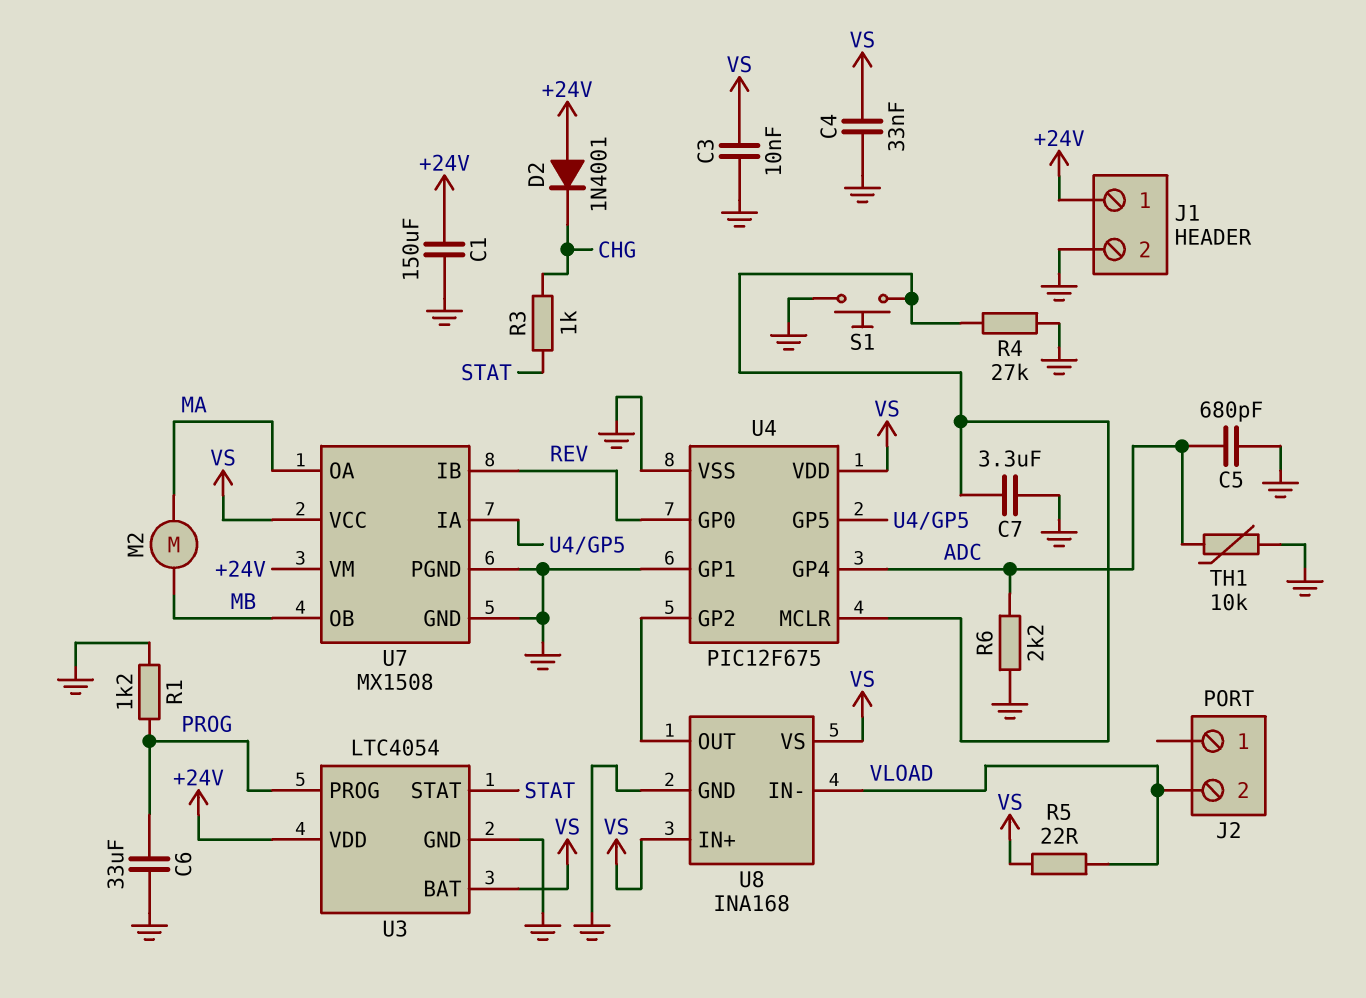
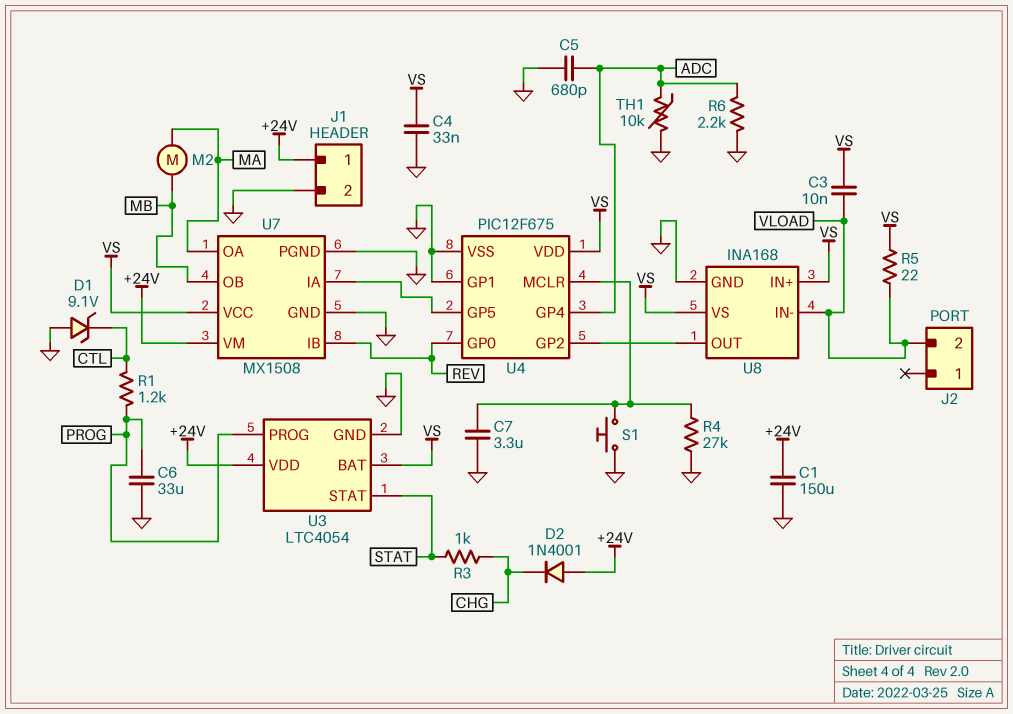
C3: 10nF (GND, VS) -> 10nF (VLOAD, VS)
D1: none -> zener 9.1V (A GND, K CTL)
R1: 1.2k (GND, PROG) -> 1.2k (CTL, PROG)

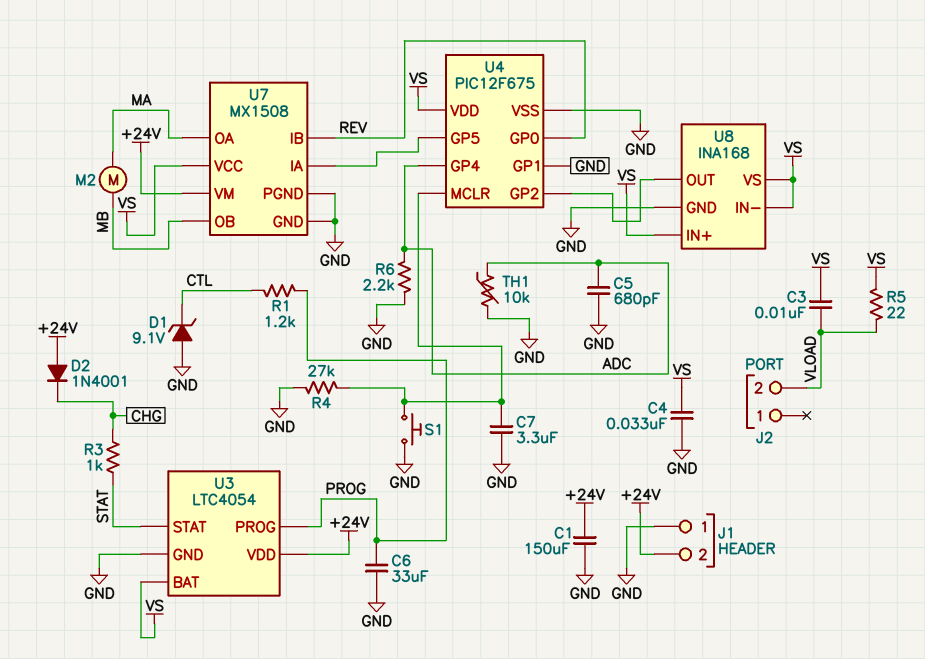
J1 pin 1: +24V -> GND
J1 pin 2: GND -> +24V
U8 pin IN-: VLOAD -> VS

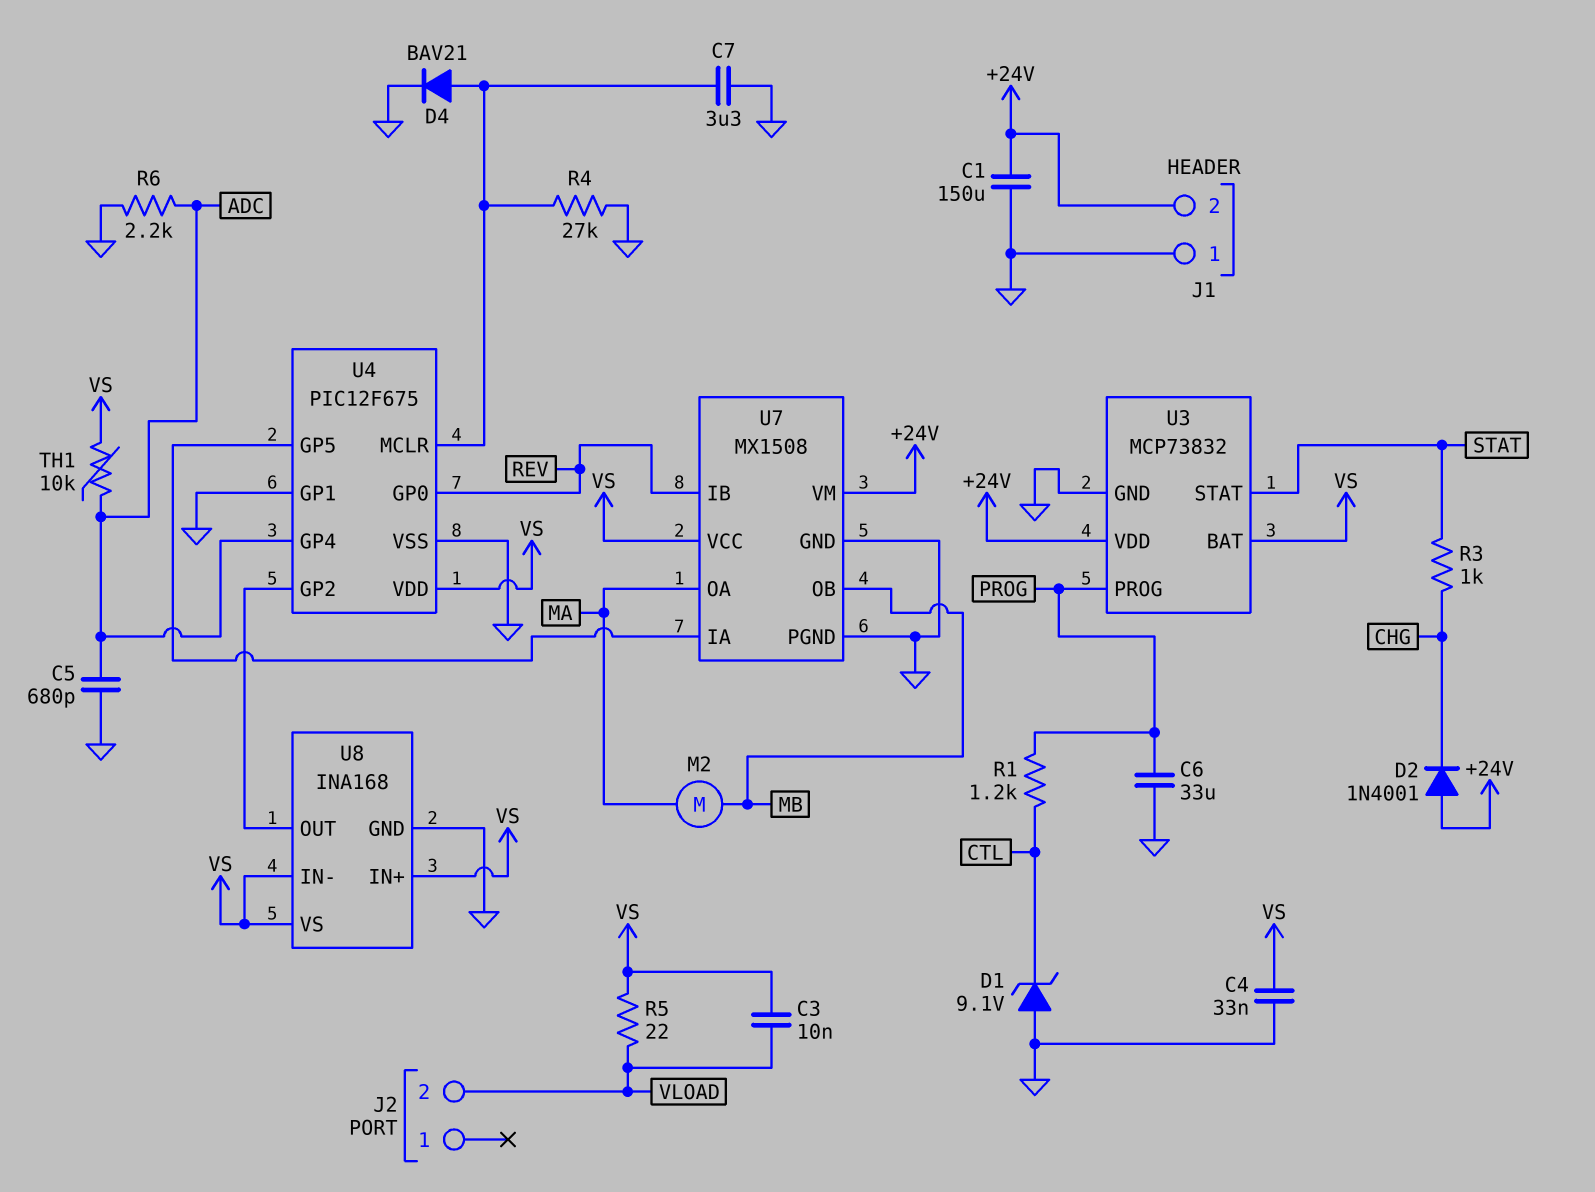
D4: none -> diode BAV21 (A U4/MCLR, K GND)
S1: button (GND, U4/MCLR) -> none
TH1: 10k (ADC, GND) -> 10k (ADC, VS)
U3: LTC4054 -> MCP73832

